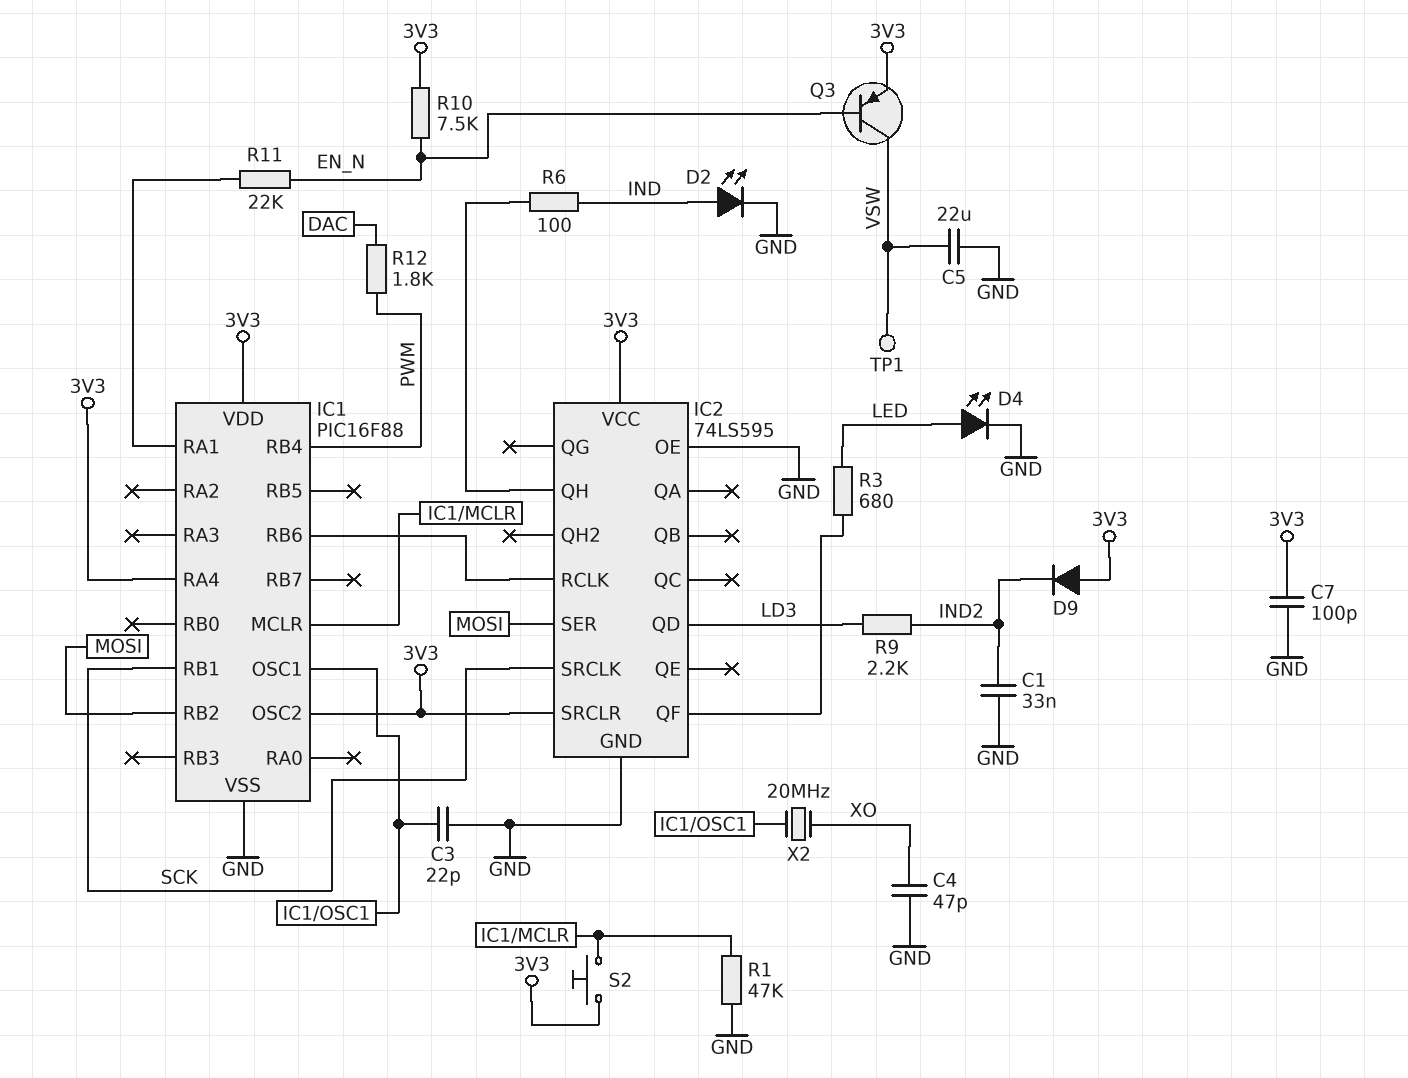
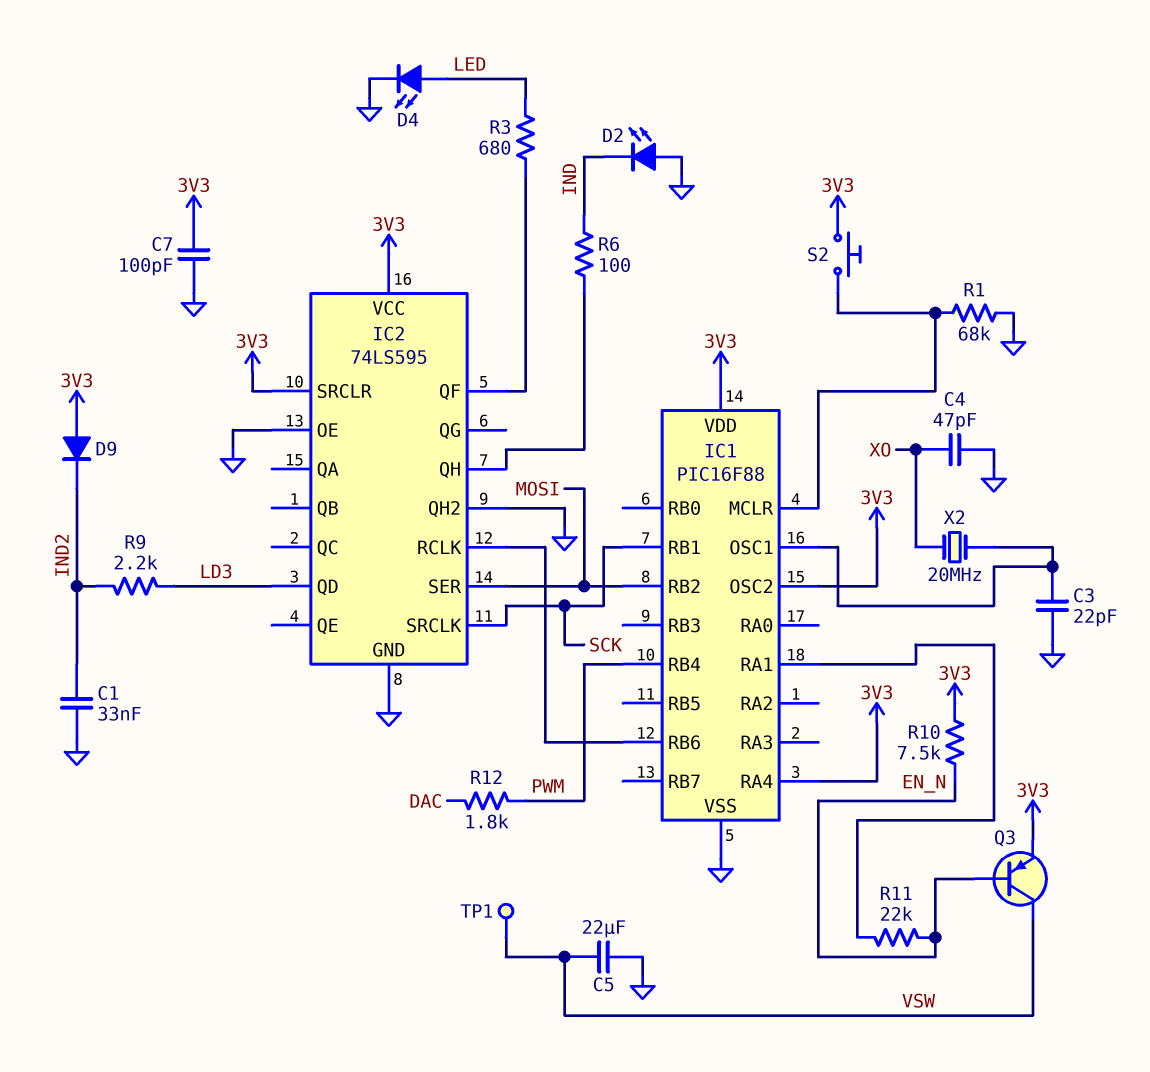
D2: LED (A IND, K GND) -> LED (A GND, K IND)
IC2 pin QH2: none -> GND
R1: 47k (GND, IC1/MCLR) -> 68k (GND, IC1/MCLR)

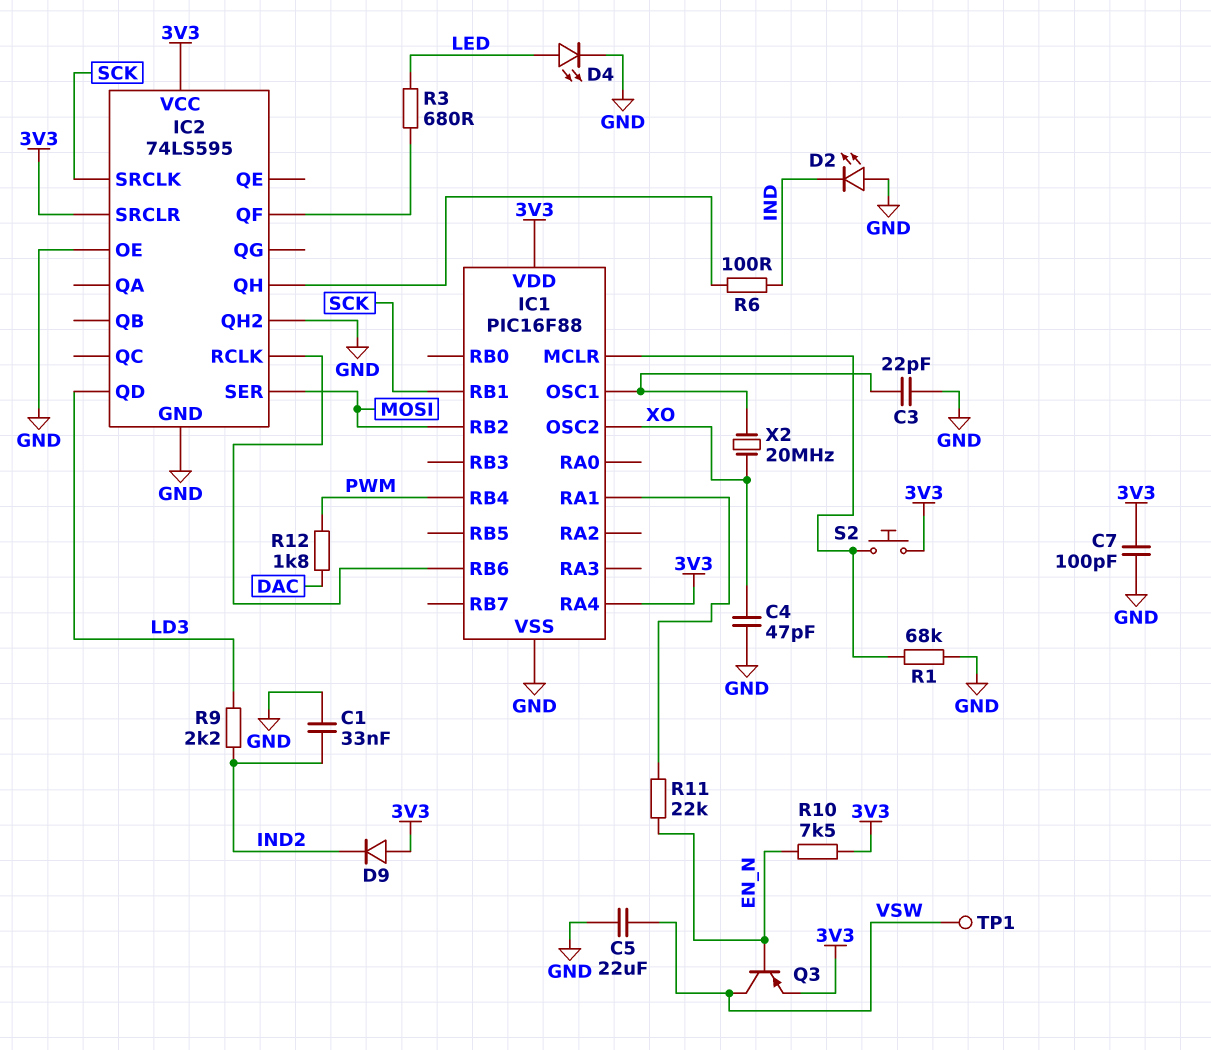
IC1 pin OSC2: 3V3 -> XO

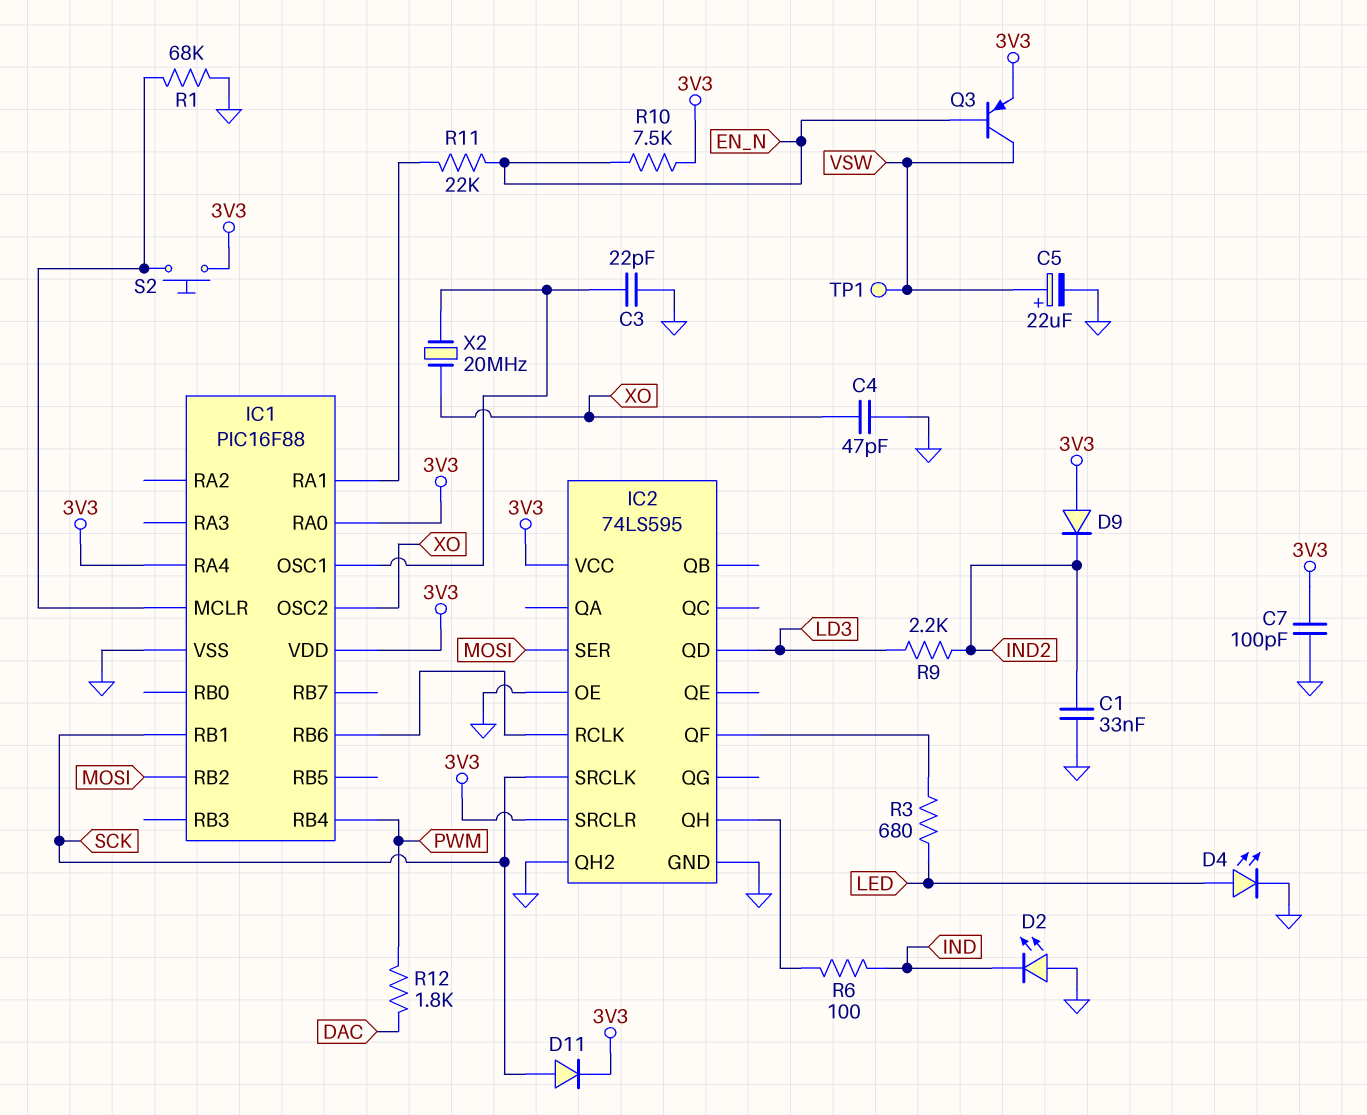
C5: 22uF (GND, VSW) -> 22uF (plus VSW, minus GND)
D11: none -> diode (A SCK, K 3V3)
IC1 pin RA0: none -> 3V3

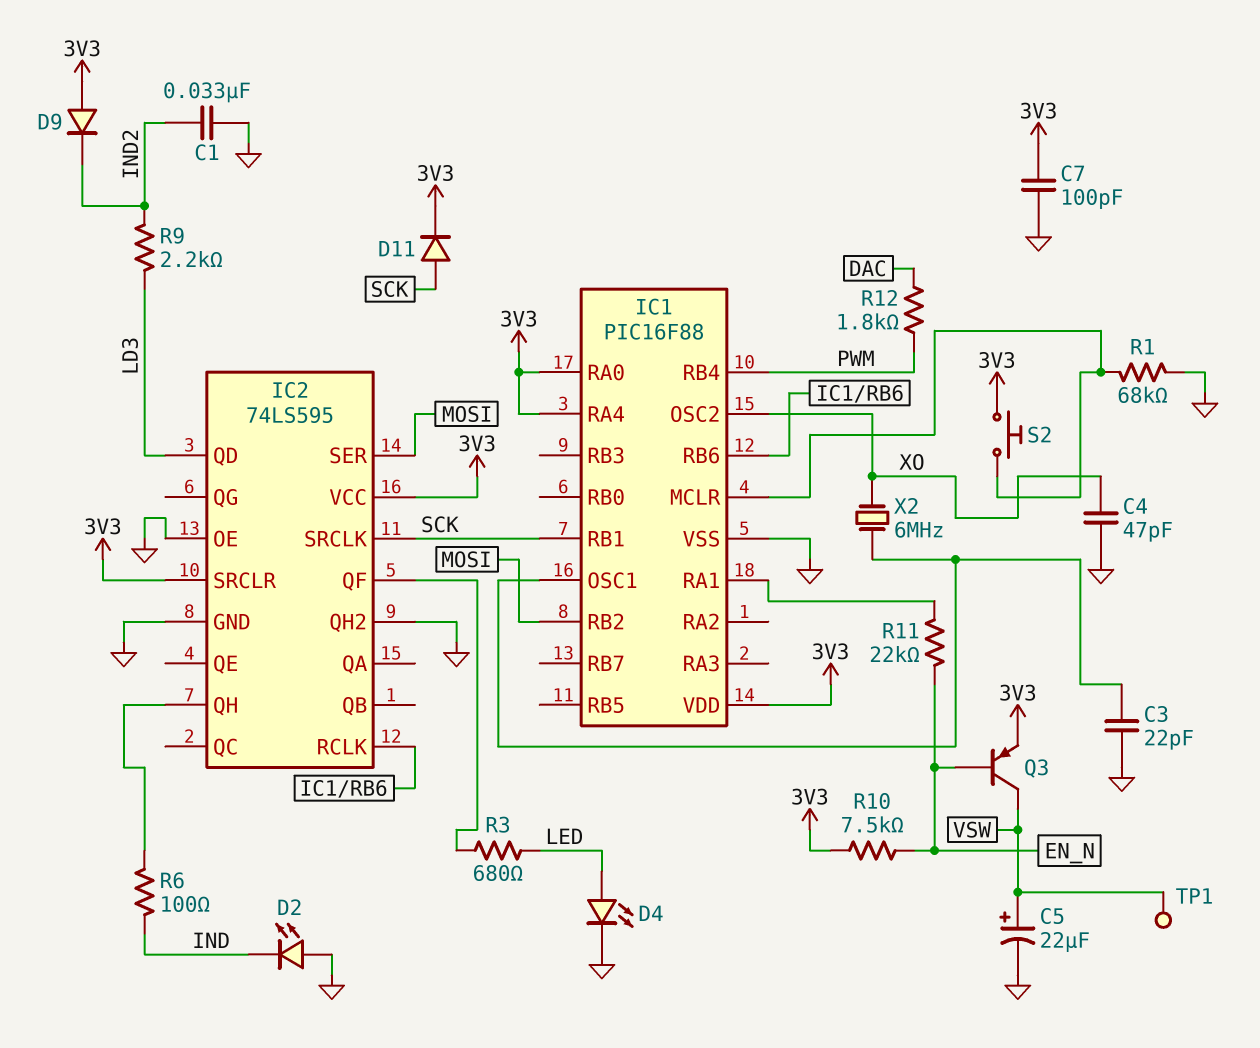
X2: 20MHz (IC1/OSC1, XO) -> 6MHz (IC1/OSC1, XO)

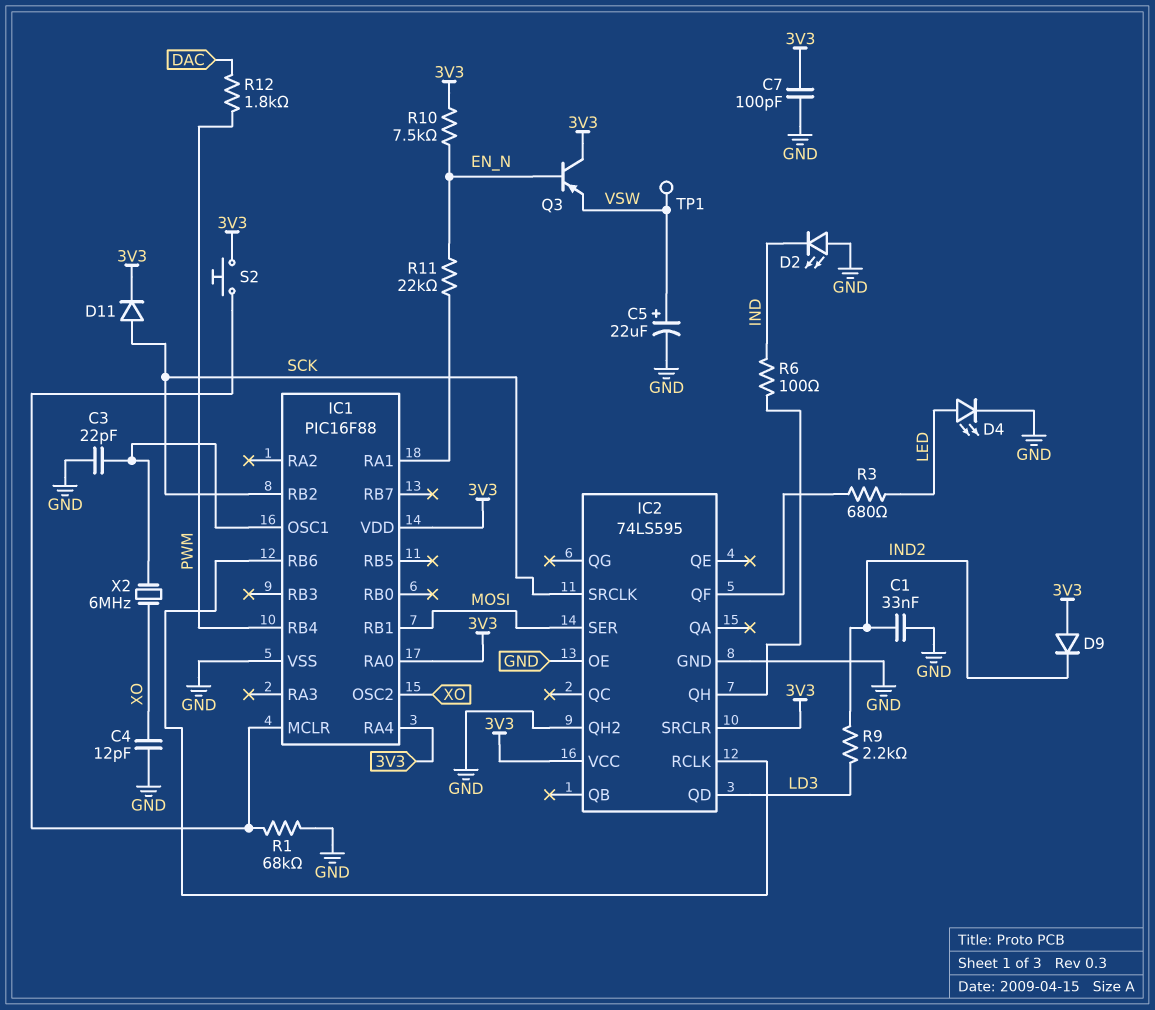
C4: 47pF (GND, XO) -> 12pF (GND, XO)
IC1 pin RB1: SCK -> MOSI
IC1 pin RB2: MOSI -> SCK
Q3: PNP (B EN_N, C VSW, E 3V3) -> PNP (B EN_N, C 3V3, E VSW)

